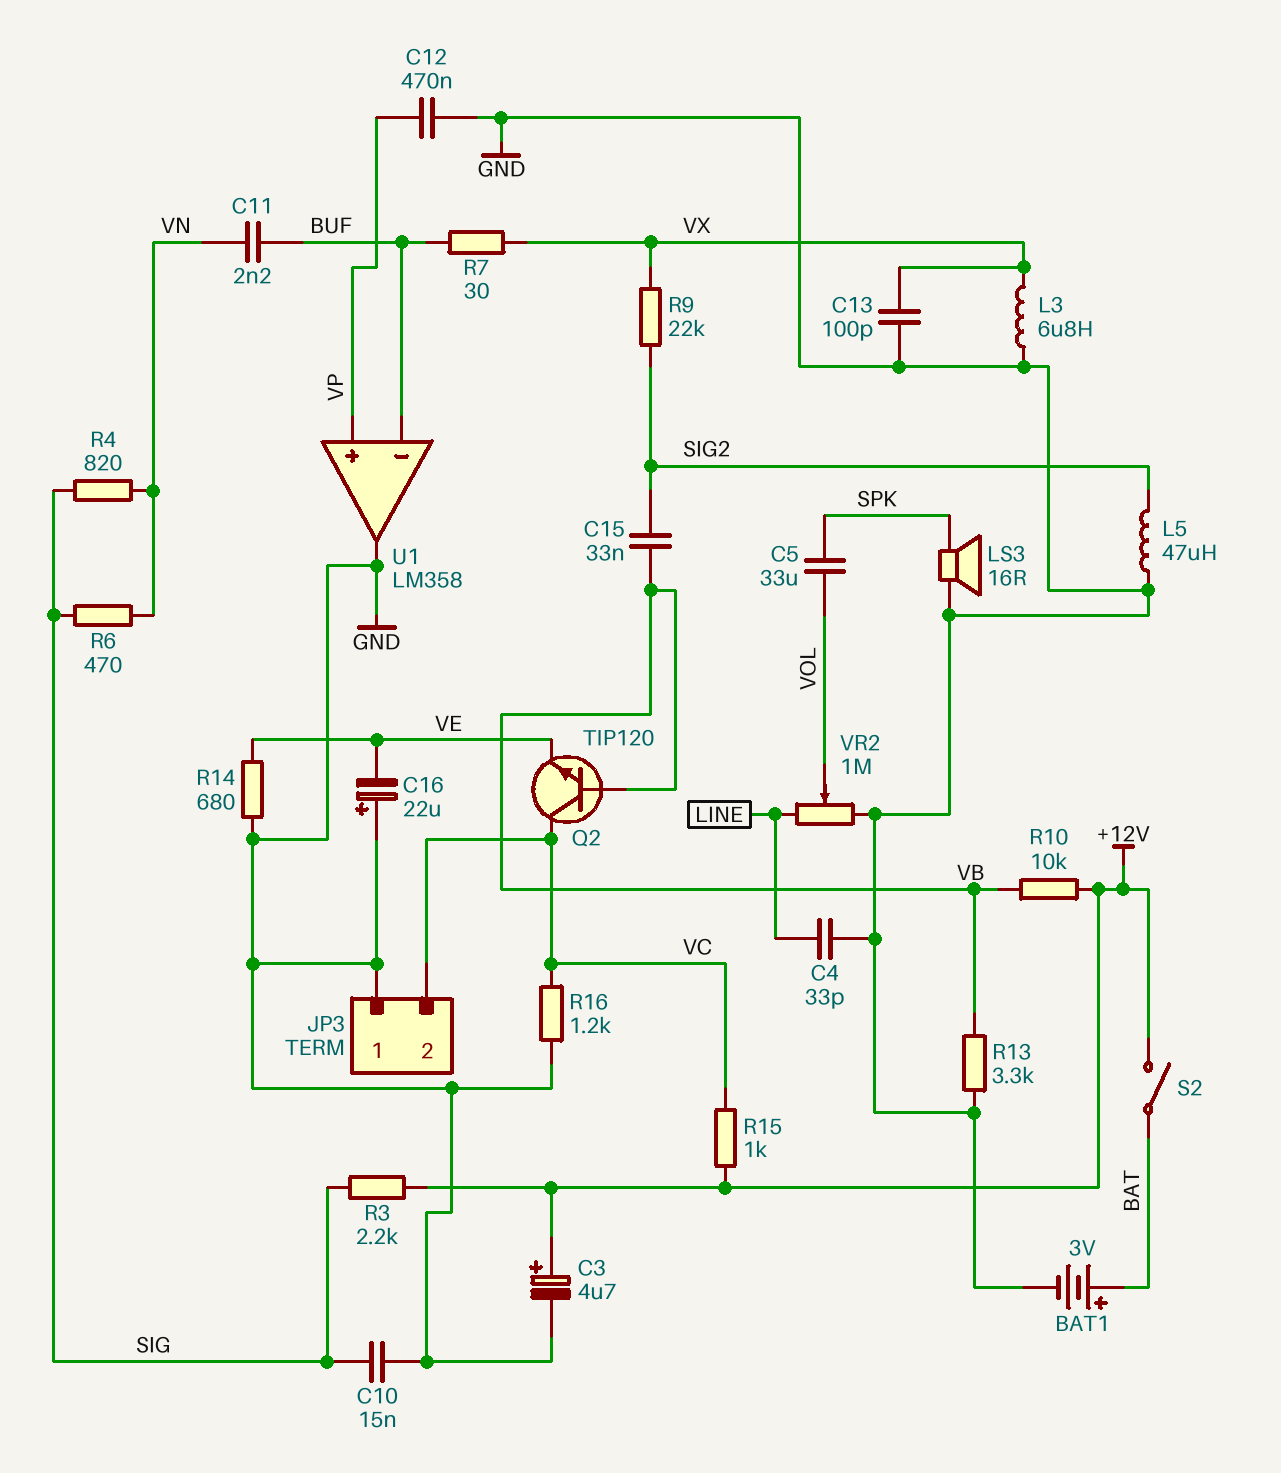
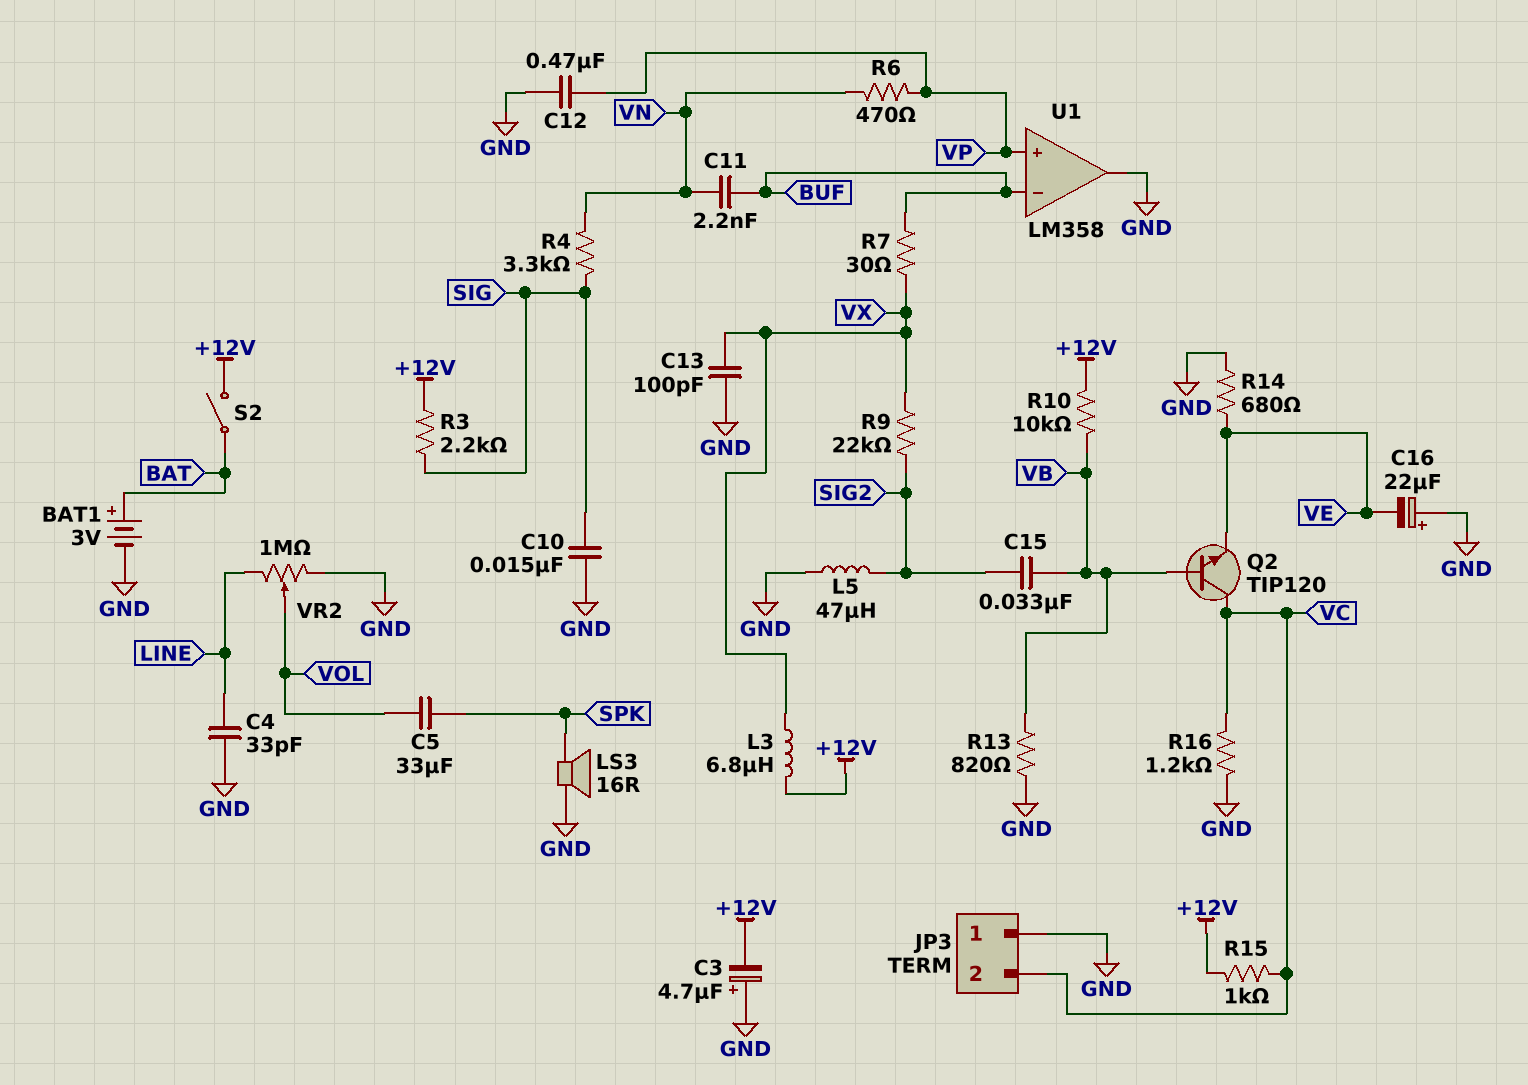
C3: 4.7uF (plus +12V, minus GND) -> 4.7uF (plus GND, minus +12V)
L3: 6.8uH (GND, VX) -> 6.8uH (+12V, VX)
R4: 820 (SIG, VN) -> 3.3k (SIG, VN)
R6: 470 (SIG, VN) -> 470 (VN, VP)
R13: 3.3k (GND, VB) -> 820 (GND, VB)

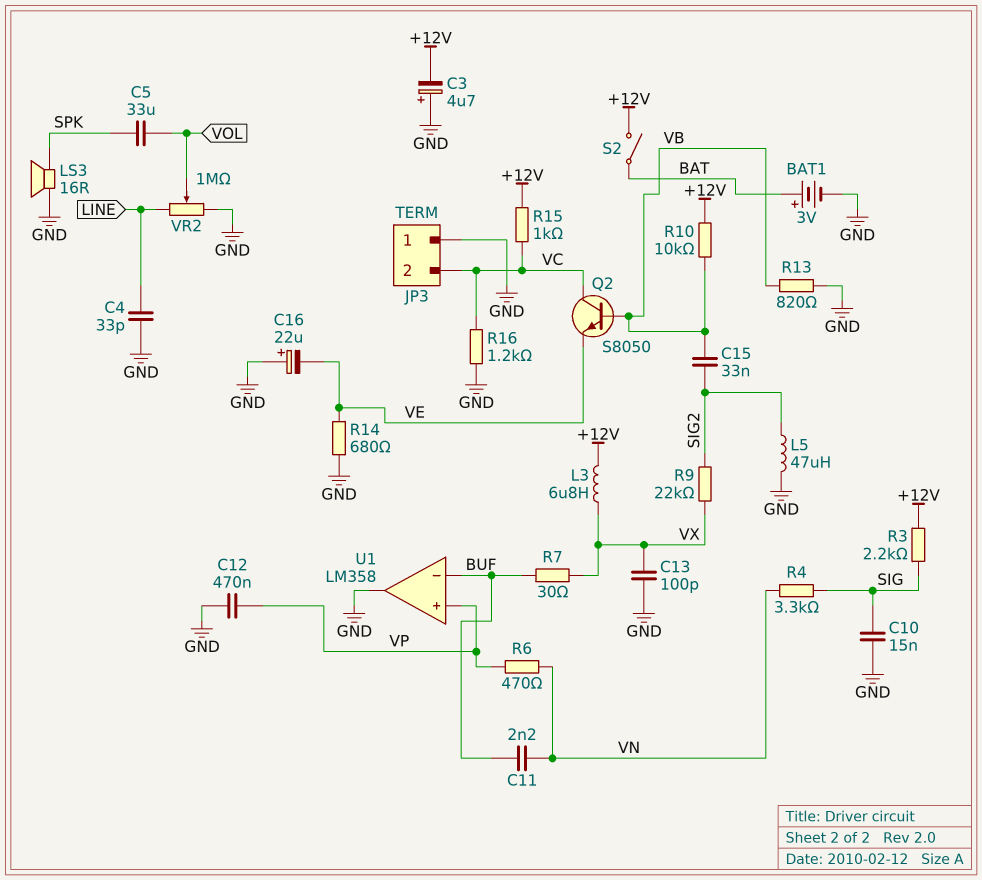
Q2: NPN TIP120 (B VB, C VC, E VE) -> NPN S8050 (B VB, C VC, E VE)

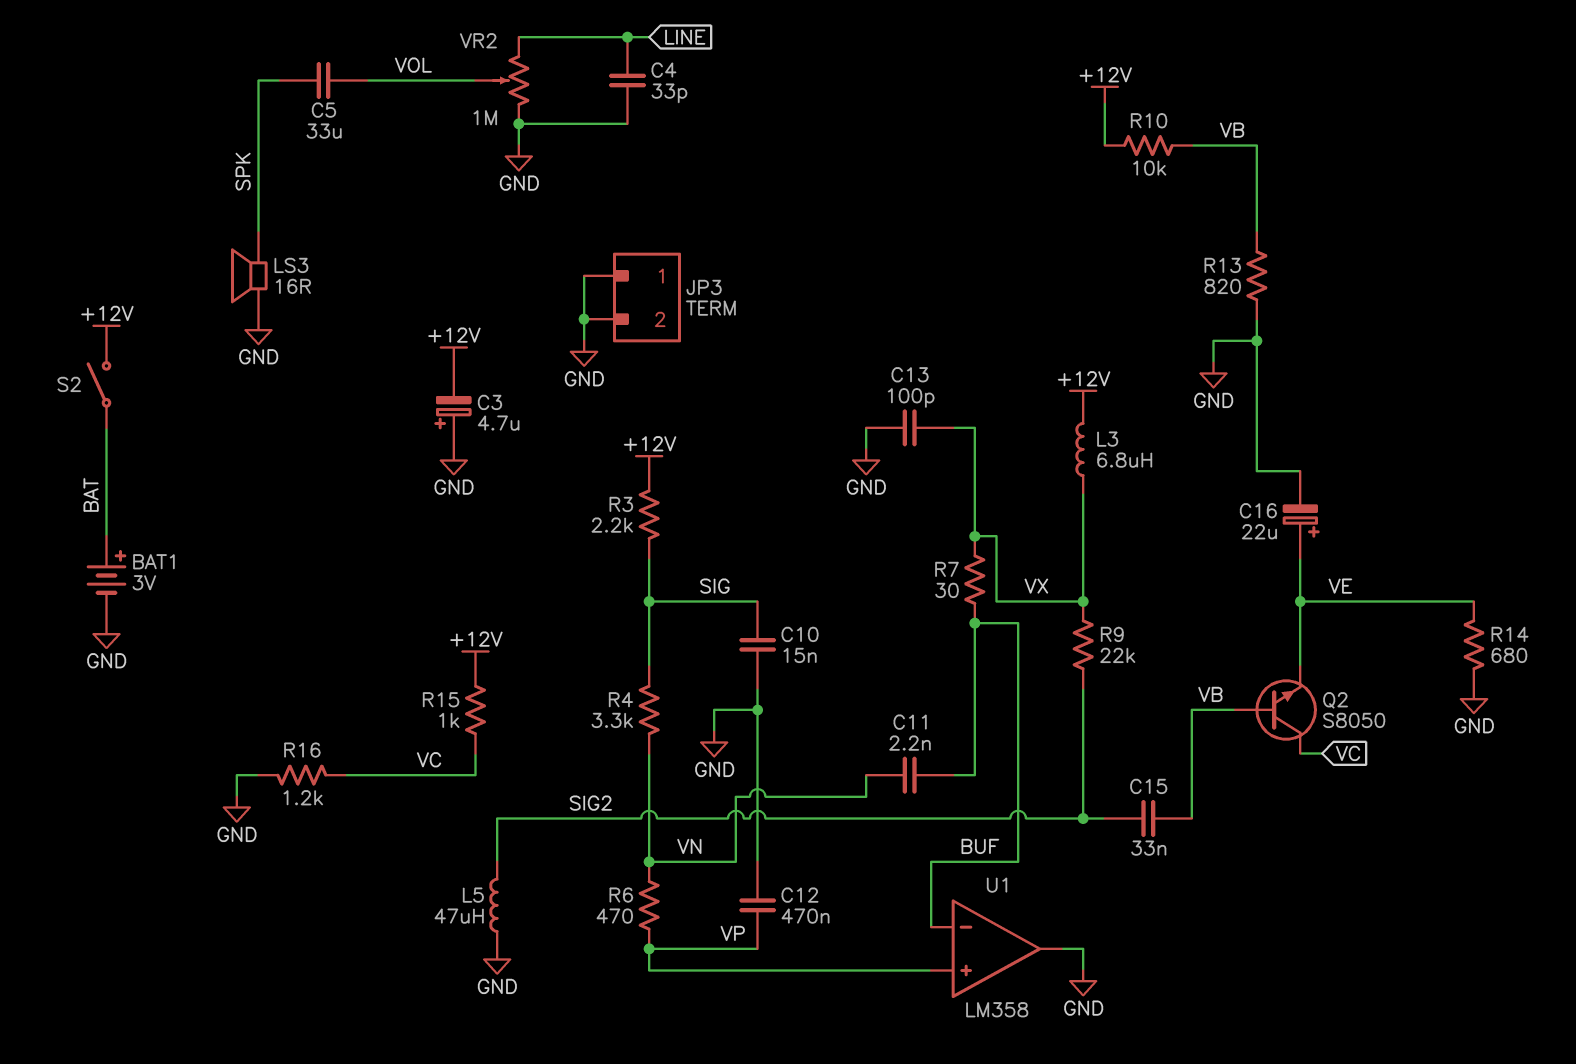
C16: 22uF (plus GND, minus VE) -> 22uF (plus VE, minus GND)
JP3 pin 2: VC -> GND

